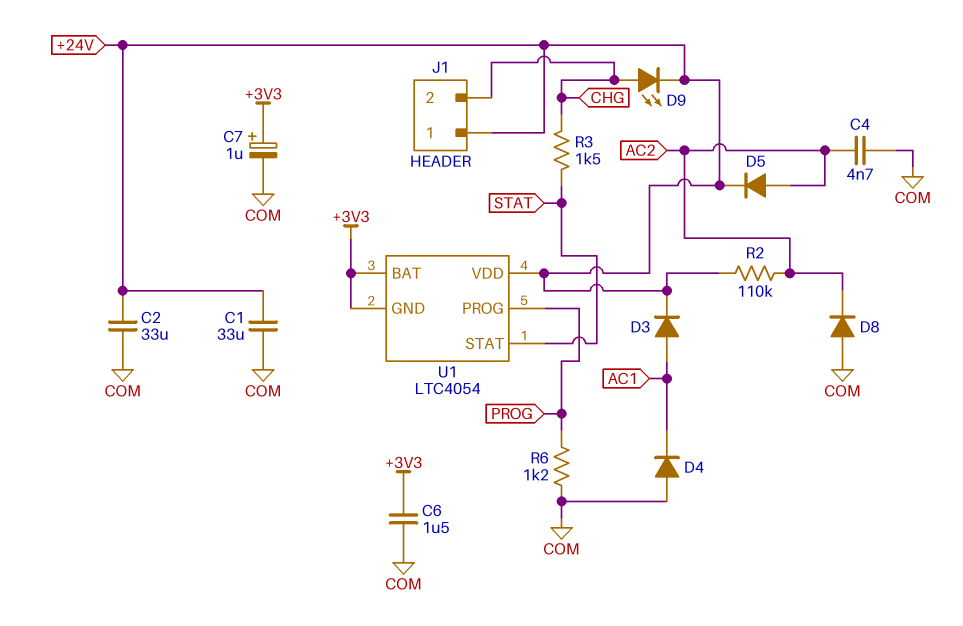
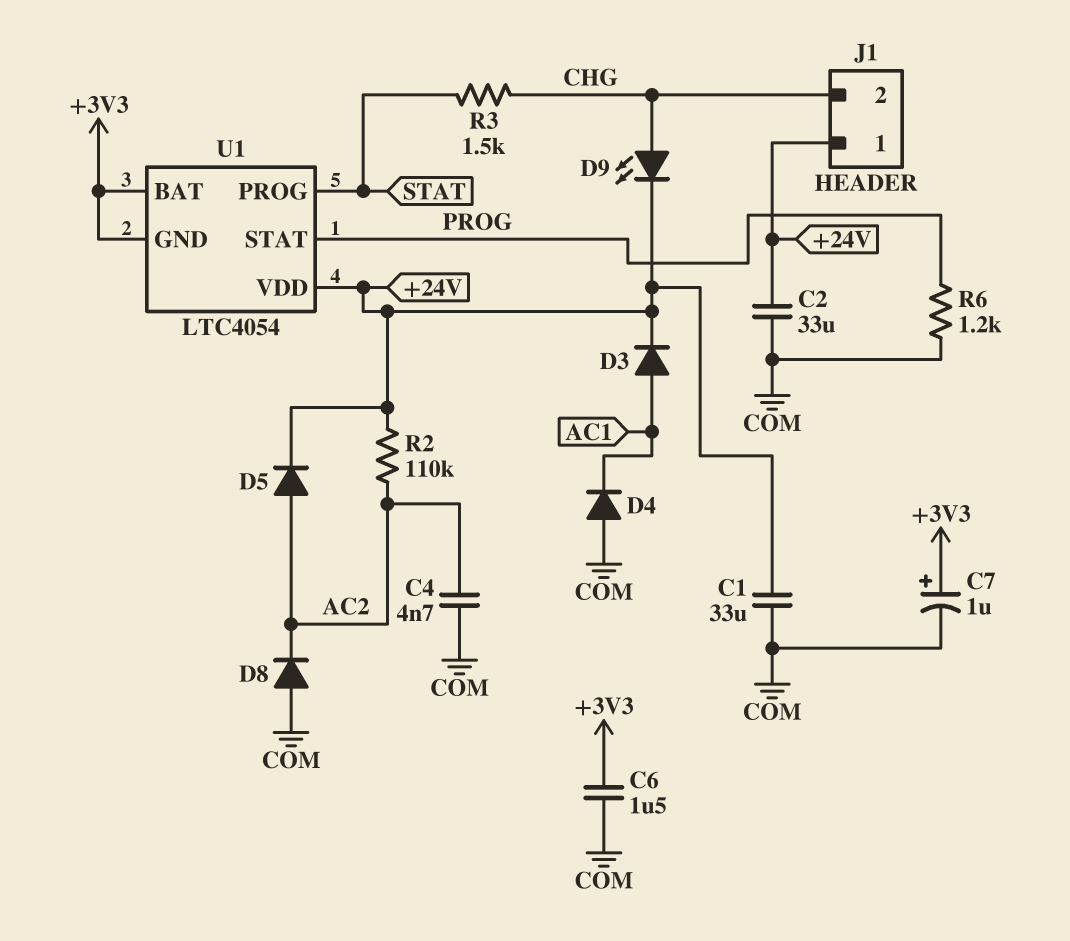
U1 pin PROG: PROG -> STAT
U1 pin STAT: STAT -> PROG

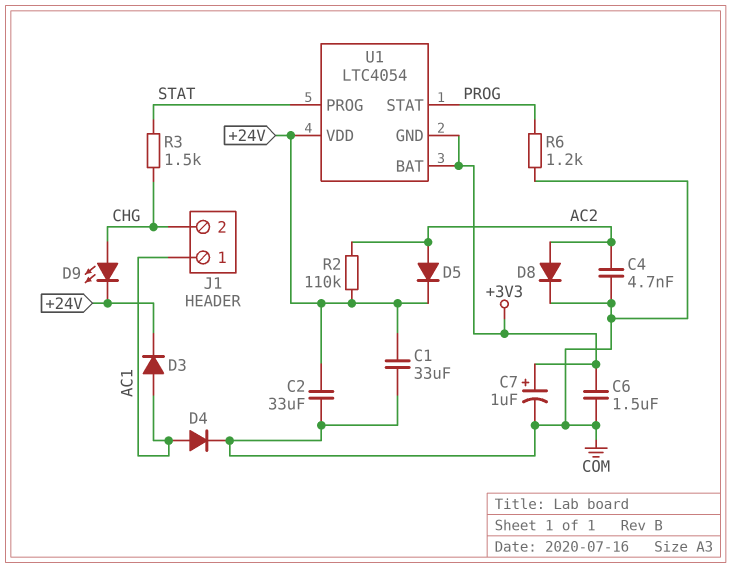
D4: diode (A COM, K AC1) -> diode (A AC1, K COM)
D8: diode (A COM, K AC2) -> diode (A AC2, K COM)
J1 pin 1: +24V -> AC1

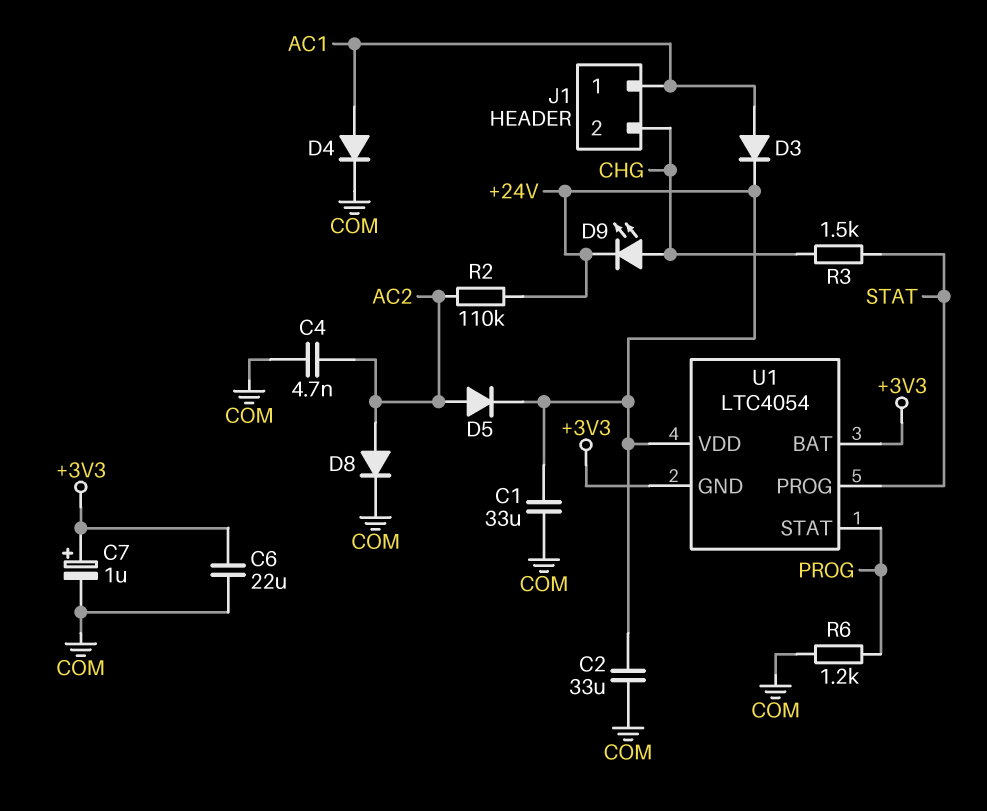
C6: 1.5uF (+3V3, COM) -> 22uF (+3V3, COM)

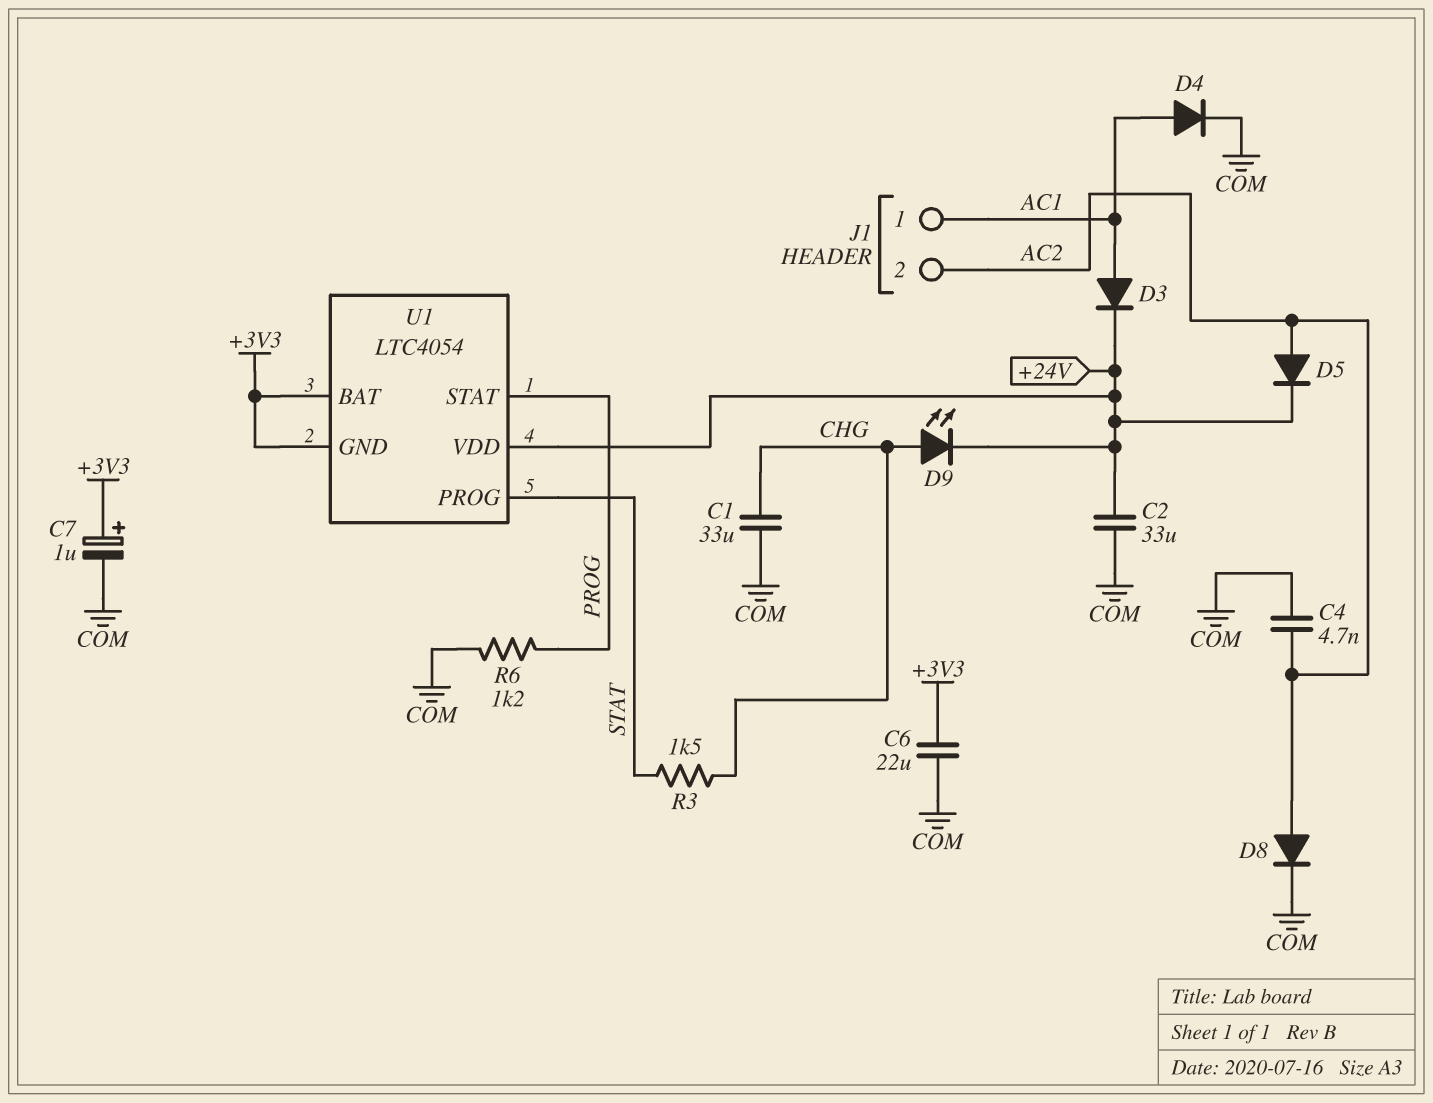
C1: 33uF (+24V, COM) -> 33uF (CHG, COM)
J1 pin 2: CHG -> AC2
R2: 110k (+24V, AC2) -> none

